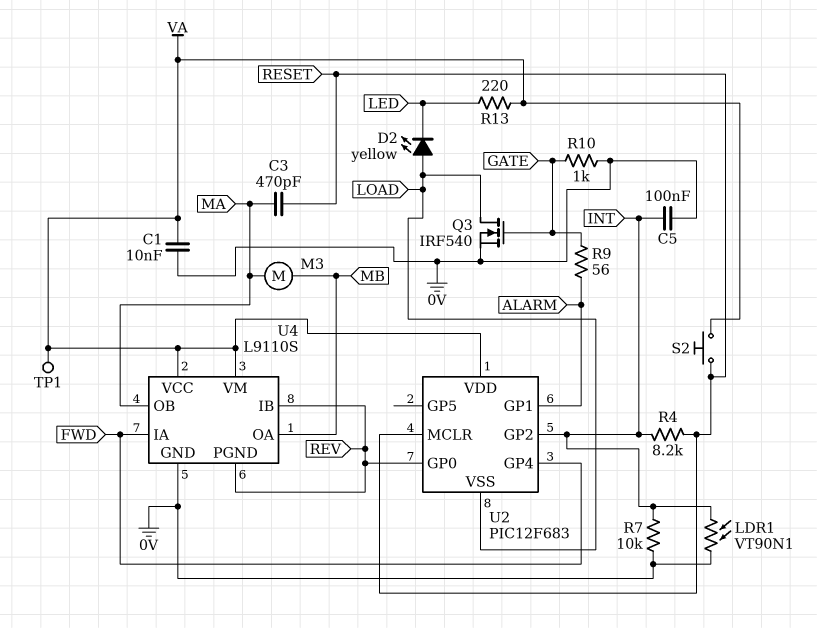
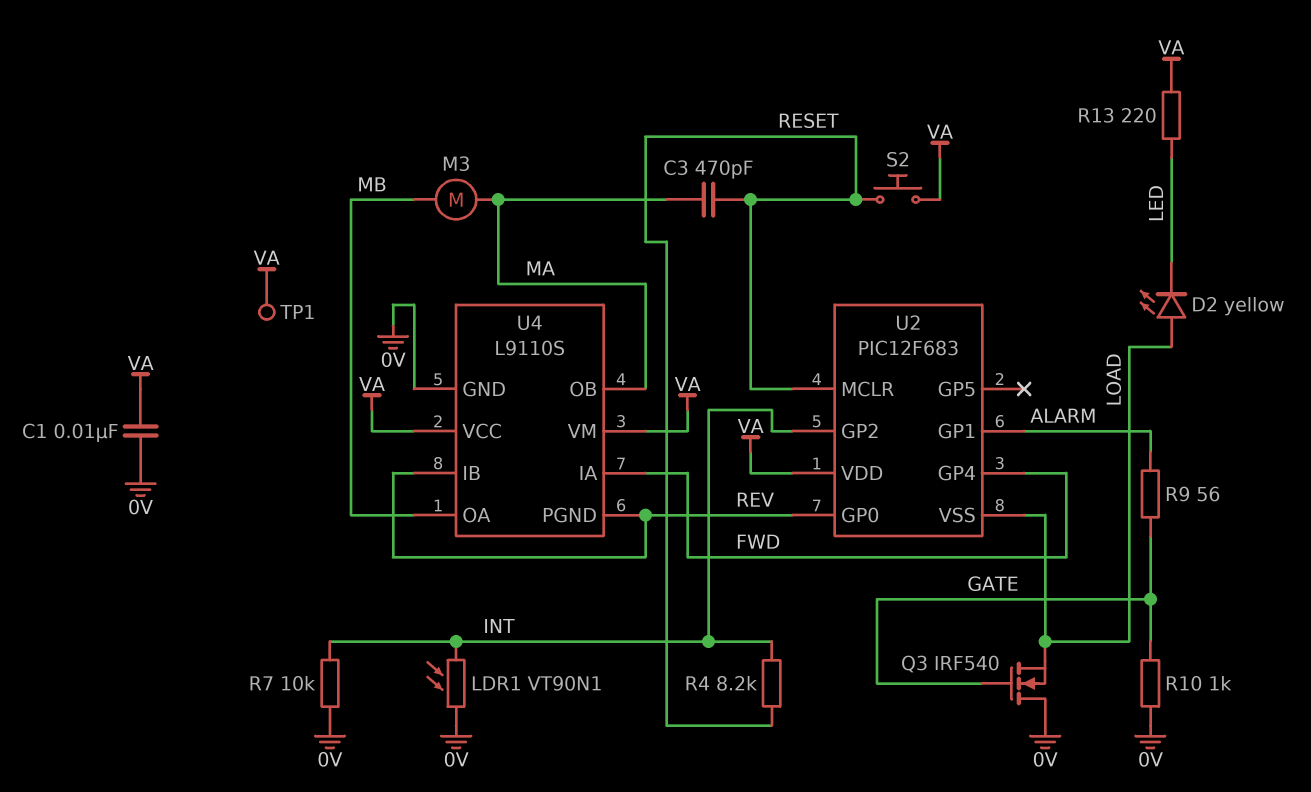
C5: 100nF (0V, INT) -> none
Q3: NMOS IRF540 (G GATE, D LOAD, S 0V) -> NMOS IRF540 (G GATE, D 0V, S LOAD)

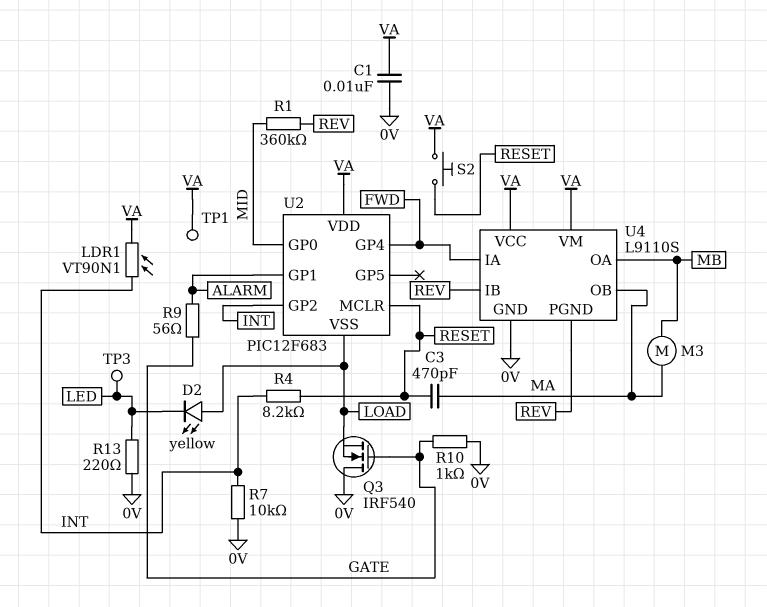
LDR1: VT90N1 (0V, INT) -> VT90N1 (INT, VA)
R1: none -> 360k (MID, REV)
R13: 220 (LED, VA) -> 220 (0V, LED)
TP3: none -> test point (LED)
U2 pin GP0: REV -> MID

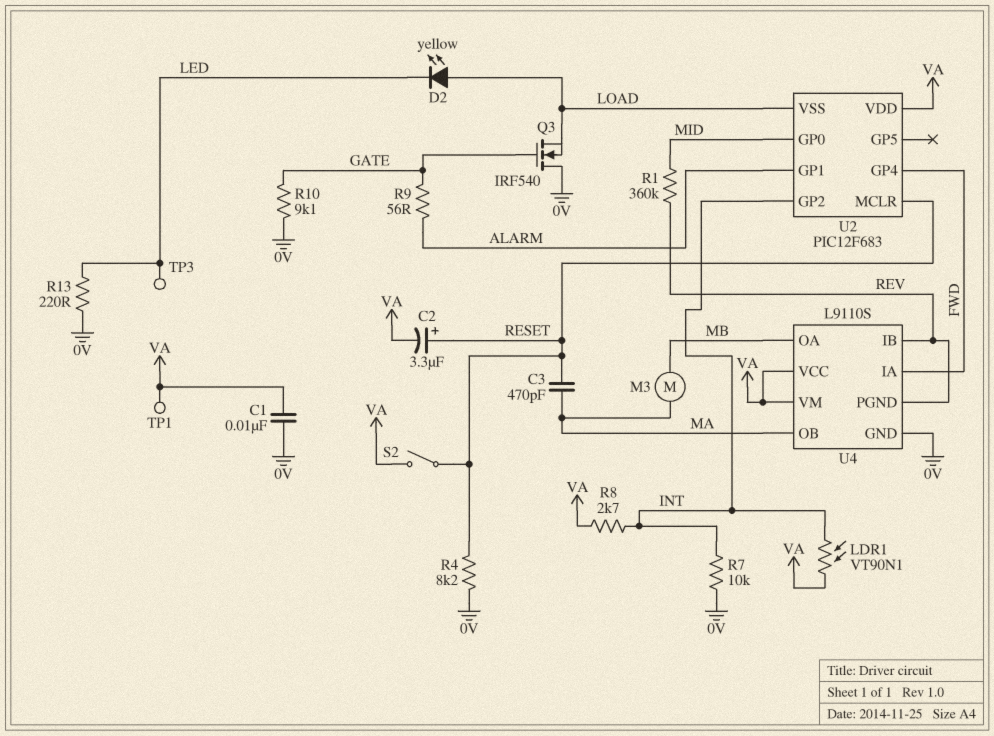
C2: none -> 3.3uF (plus RESET, minus VA)
R4: 8.2k (INT, RESET) -> 8.2k (0V, RESET)
R8: none -> 2.7k (INT, VA)
R10: 1k (0V, GATE) -> 9.1k (0V, GATE)
S2: button (RESET, VA) -> switch (RESET, VA)

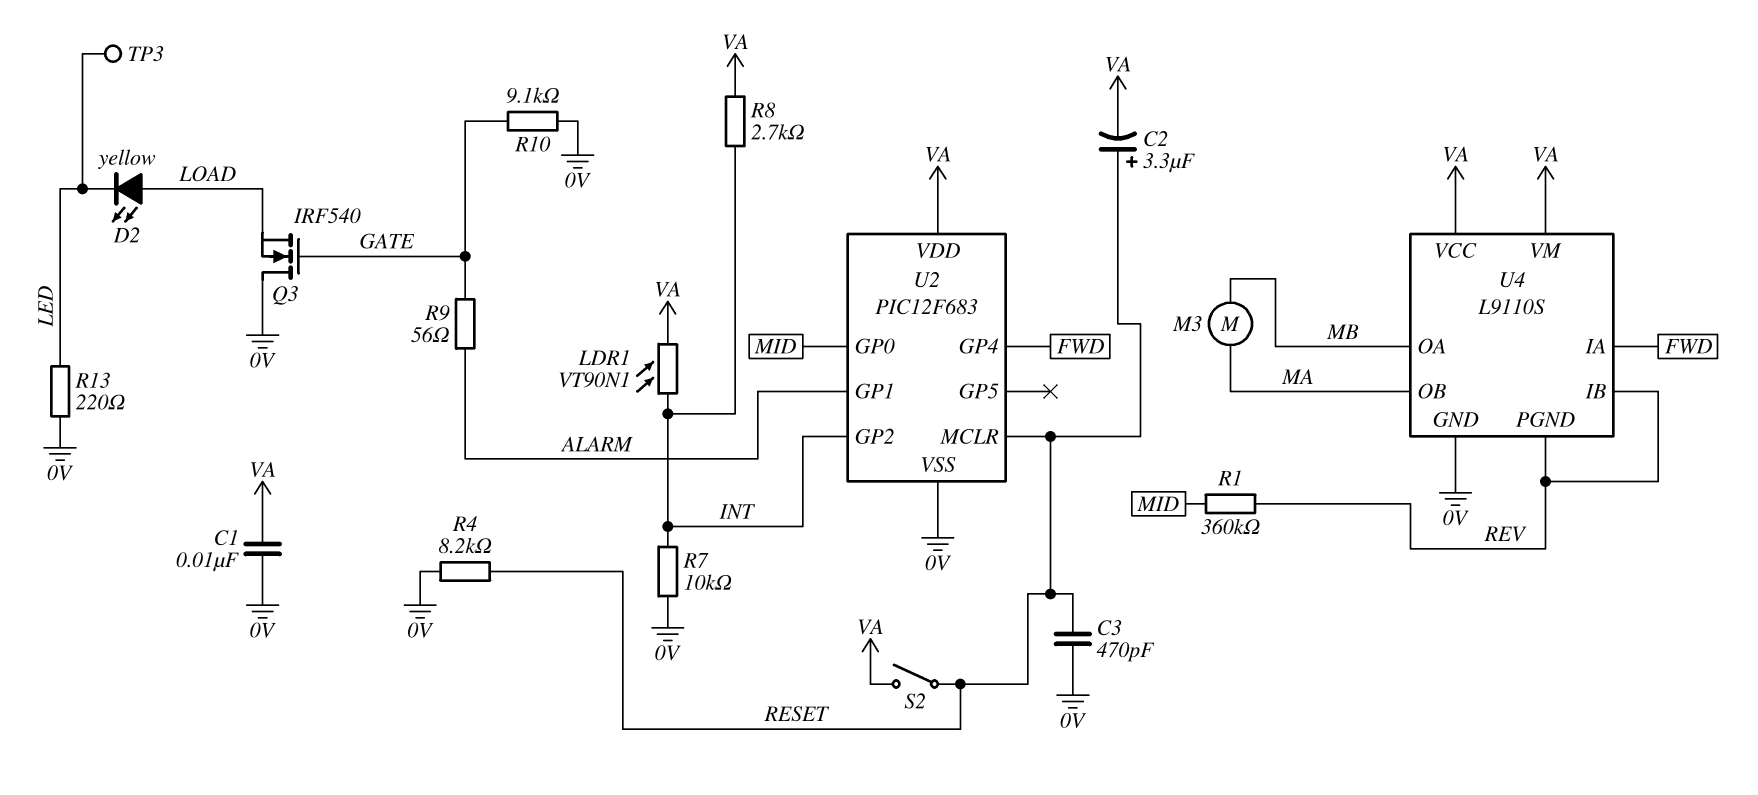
C3: 470pF (MA, RESET) -> 470pF (0V, RESET)
TP1: test point (VA) -> none
U2 pin VSS: LOAD -> 0V

